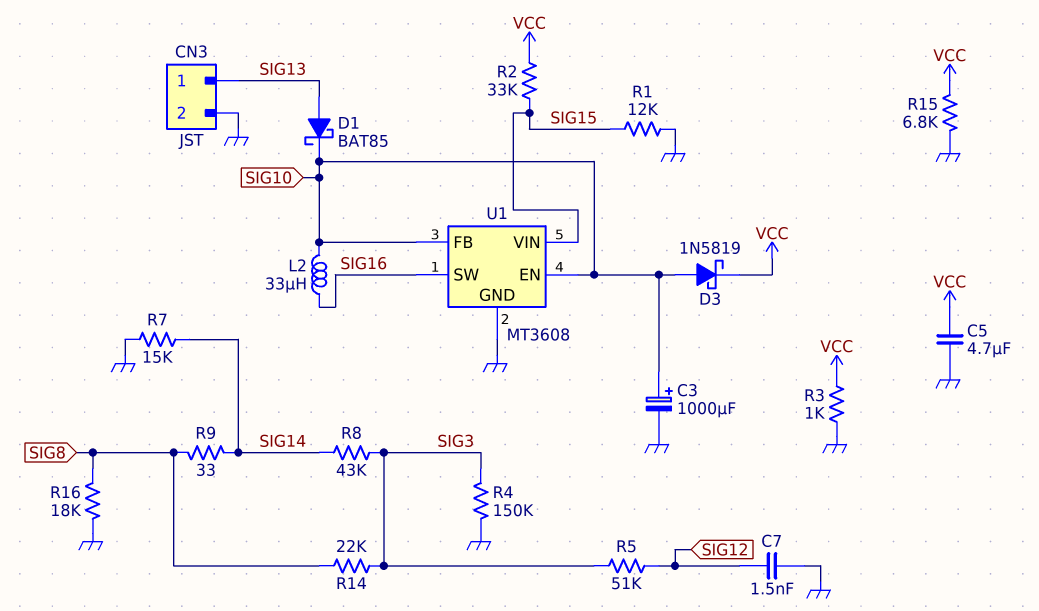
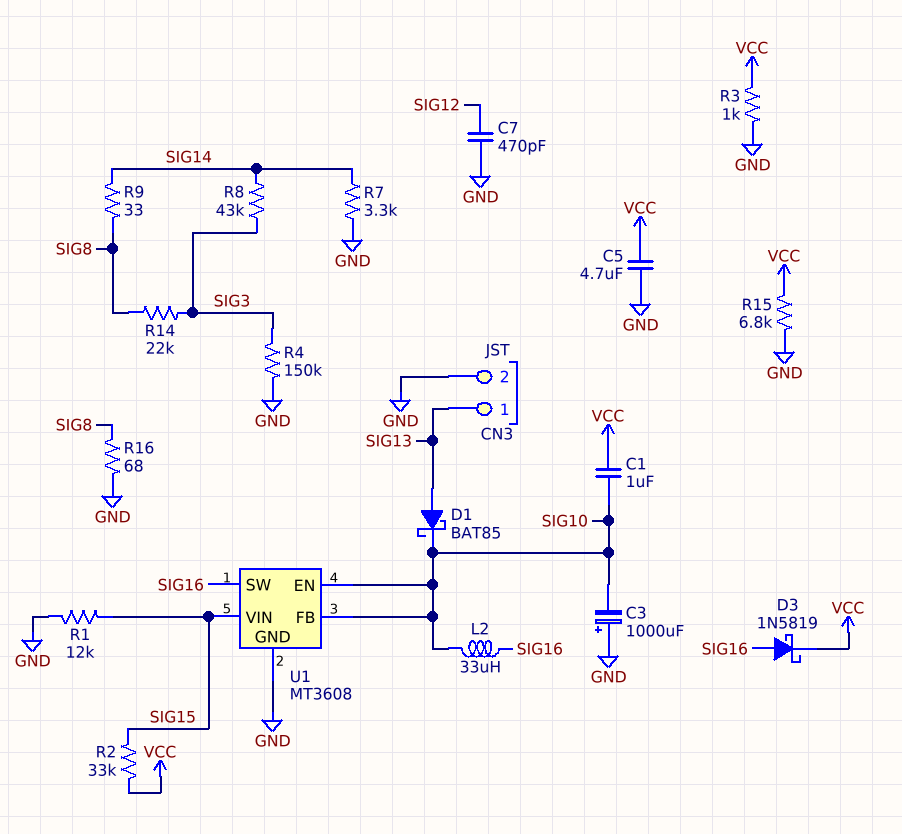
C1: none -> 1uF (SIG10, VCC)
C3: 1000uF (plus SIG10, minus GND) -> 1000uF (plus GND, minus SIG10)
C7: 1.5nF (GND, SIG12) -> 470pF (GND, SIG12)
D3: schottky 1N5819 (A SIG10, K VCC) -> schottky 1N5819 (A SIG16, K VCC)
R5: 51k (SIG3, SIG12) -> none
R7: 15k (GND, SIG14) -> 3.3k (GND, SIG14)
R16: 18k (GND, SIG8) -> 68 (GND, SIG8)

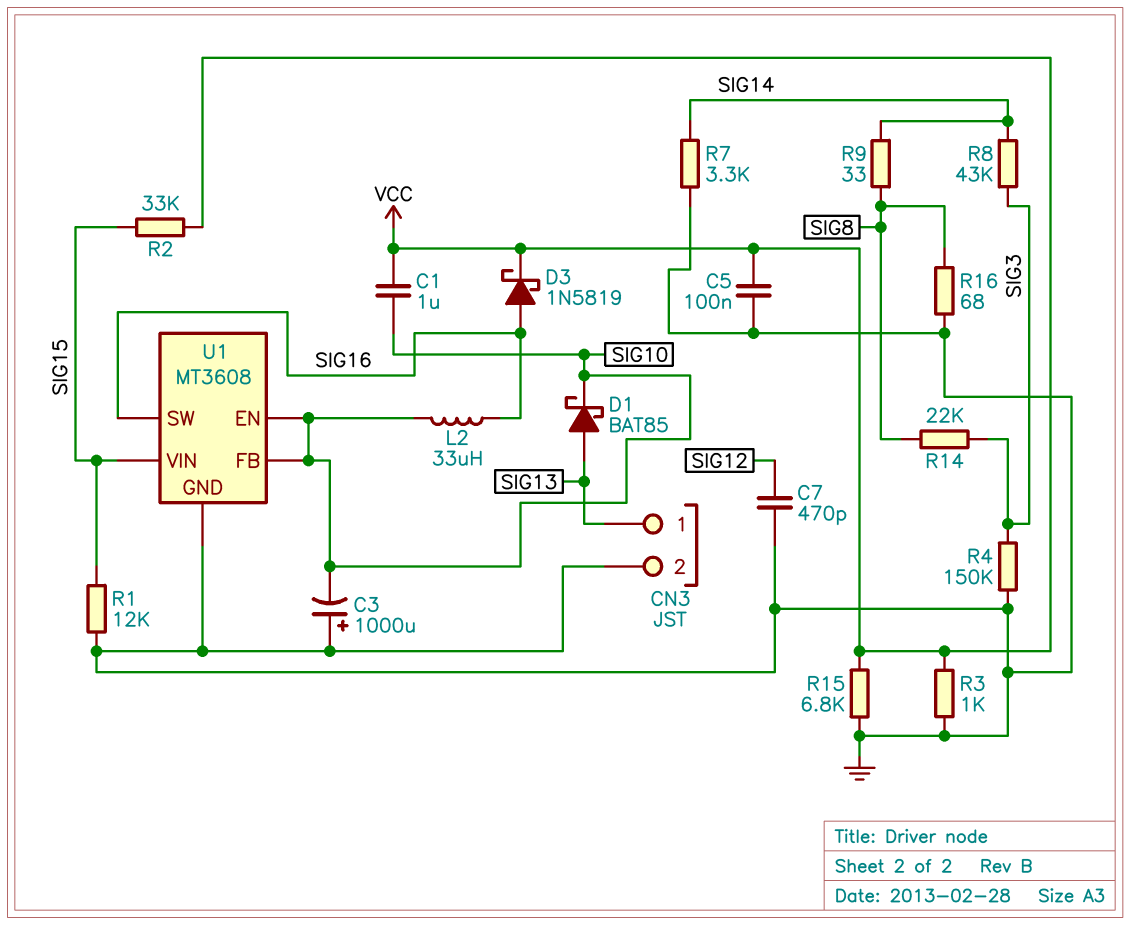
C5: 4.7uF (GND, VCC) -> 100nF (GND, VCC)

